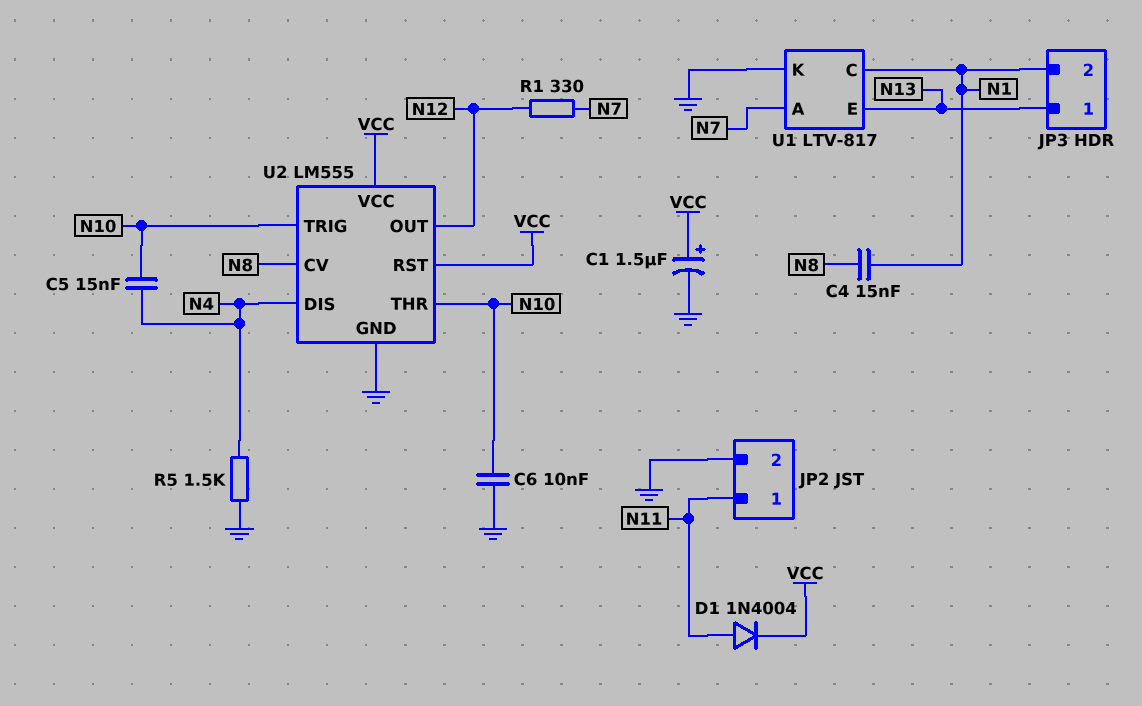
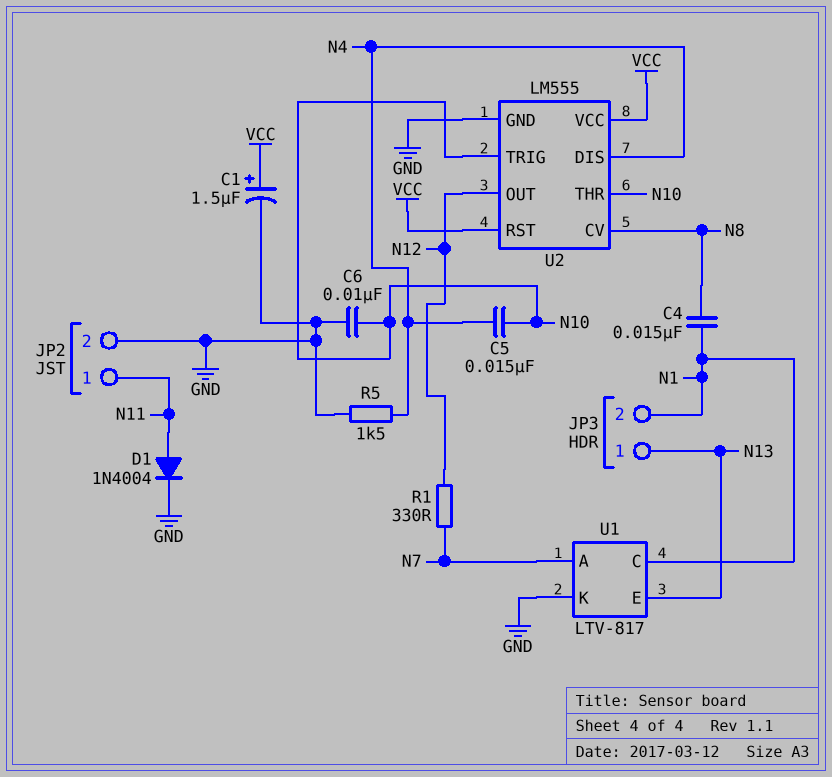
D1: diode 1N4004 (A N11, K VCC) -> diode 1N4004 (A N11, K GND)

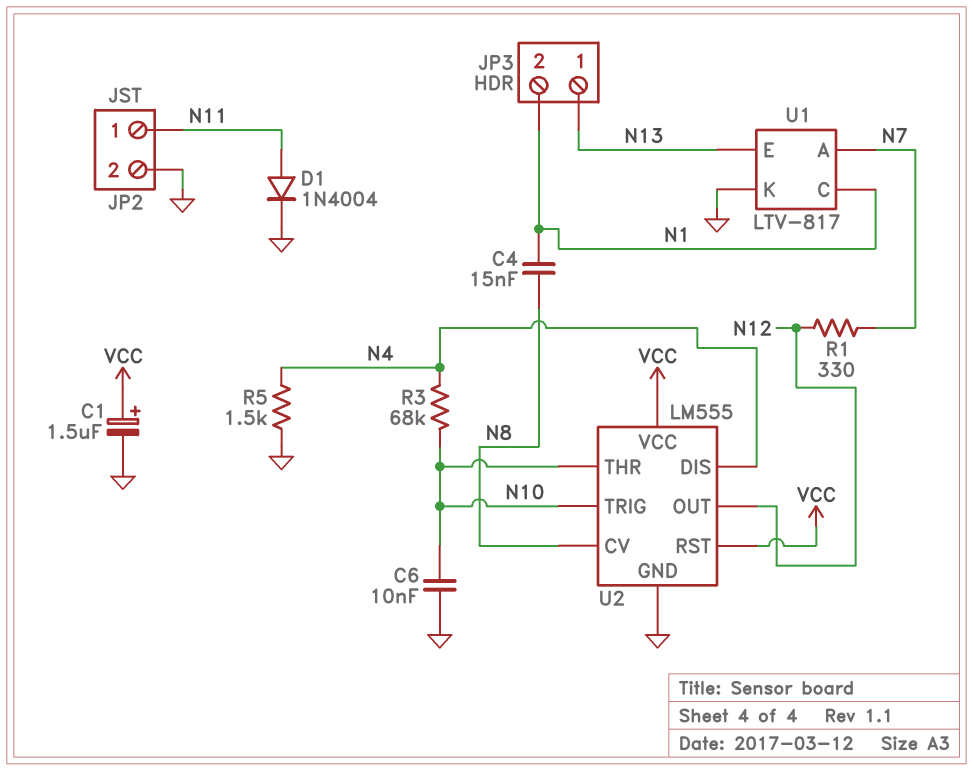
C5: 15nF (N4, N10) -> none
R3: none -> 68k (N4, N10)

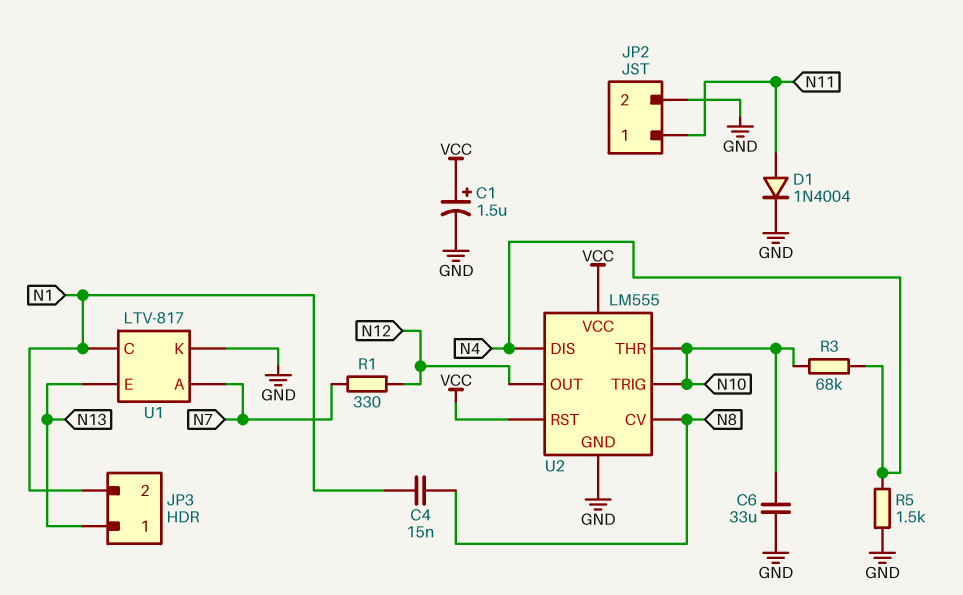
C6: 10nF (GND, N10) -> 33uF (GND, N10)

